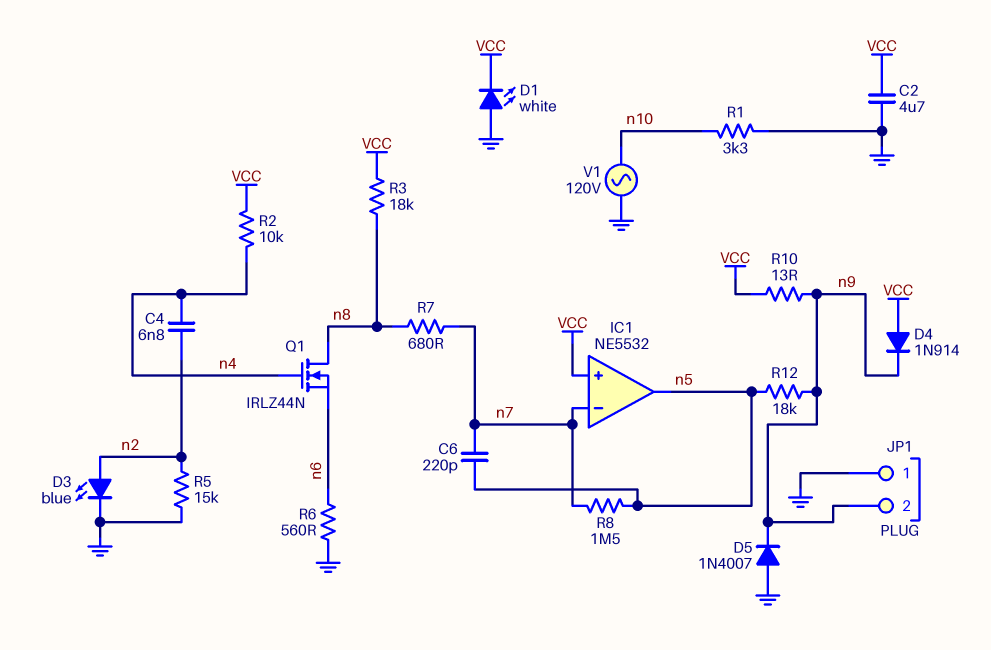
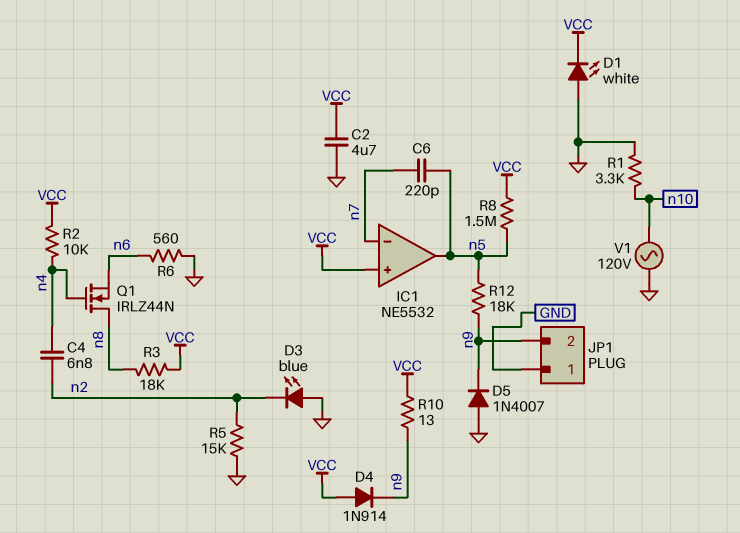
D3: LED blue (A n2, K GND) -> LED blue (A GND, K n2)
R7: 680 (n7, n8) -> none
R8: 1.5M (n5, n7) -> 1.5M (VCC, n5)

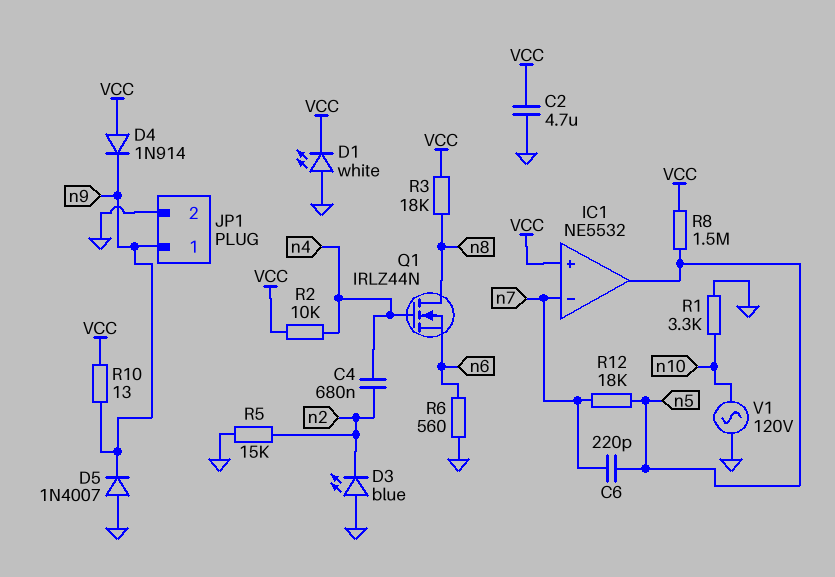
C4: 6.8nF (n2, n4) -> 680nF (n2, n4)
JP1 pin 1: GND -> n9
JP1 pin 2: n9 -> GND
R12: 18k (n5, n9) -> 18k (n5, n7)

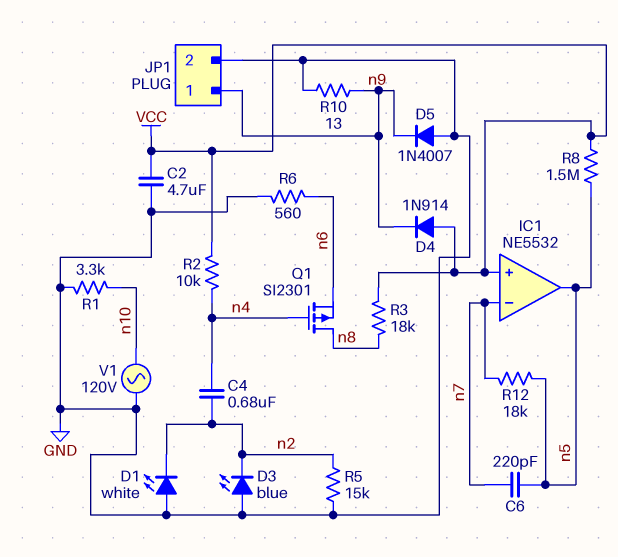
D1: LED white (A GND, K VCC) -> LED white (A GND, K n2)
Q1: NMOS IRLZ44N (G n4, D n8, S n6) -> PMOS SI2301 (G n4, D n8, S n6)
R10: 13 (VCC, n9) -> 13 (GND, n9)

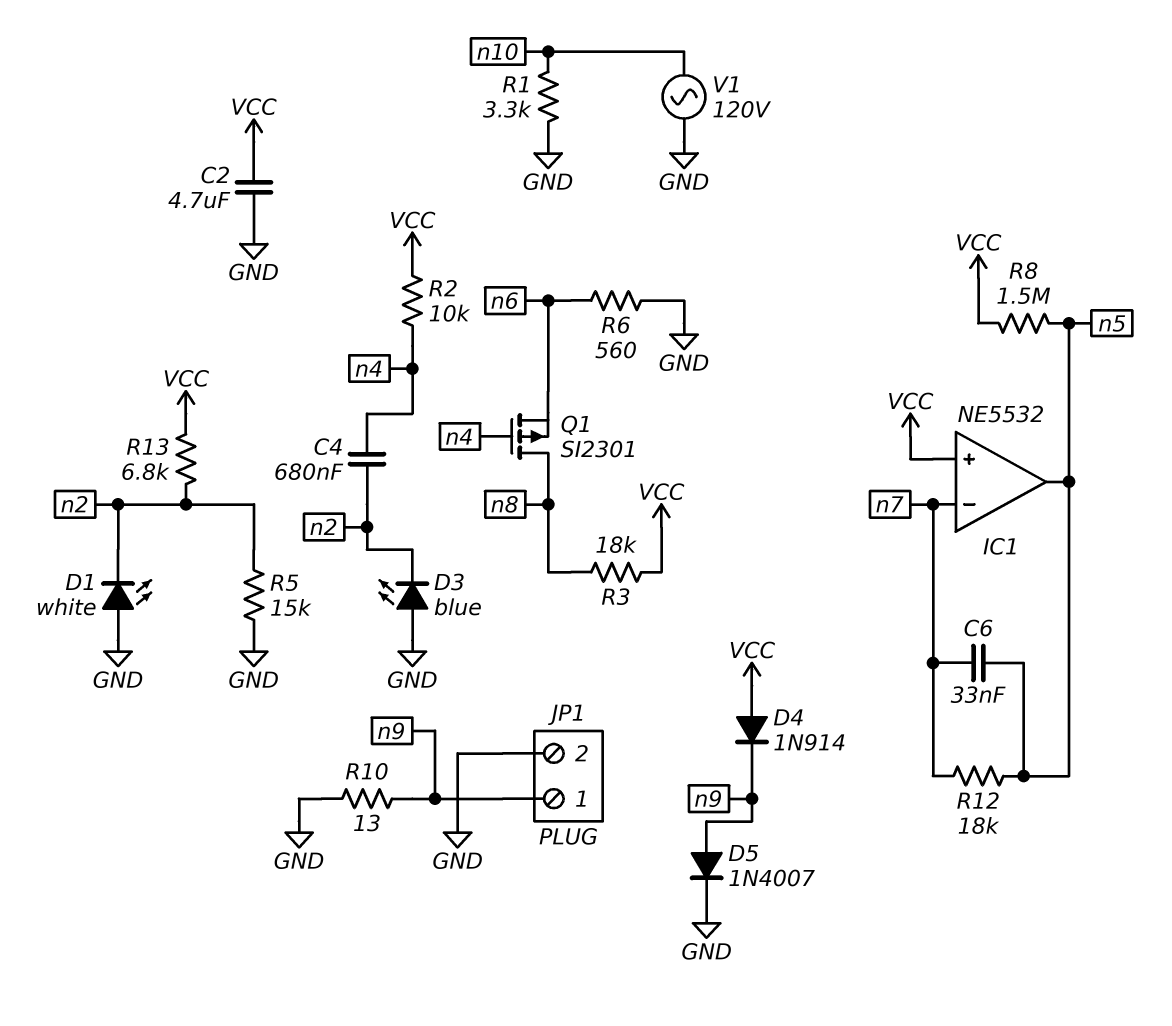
C6: 220pF (n5, n7) -> 33nF (n5, n7)
D5: diode 1N4007 (A GND, K n9) -> diode 1N4007 (A n9, K GND)
R13: none -> 6.8k (VCC, n2)

